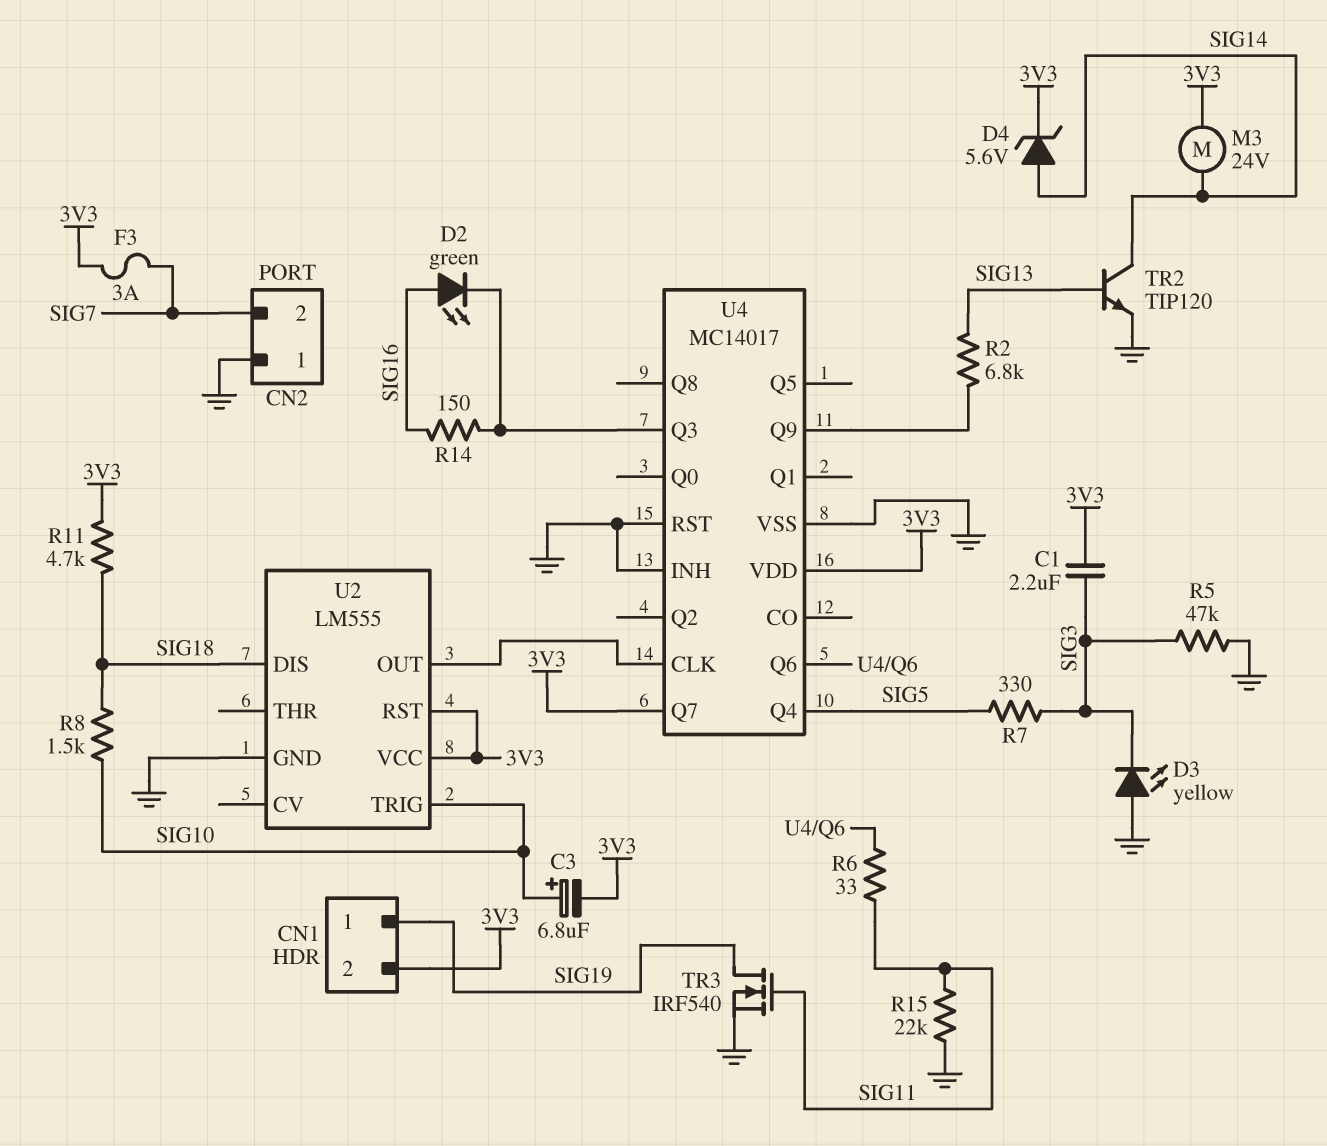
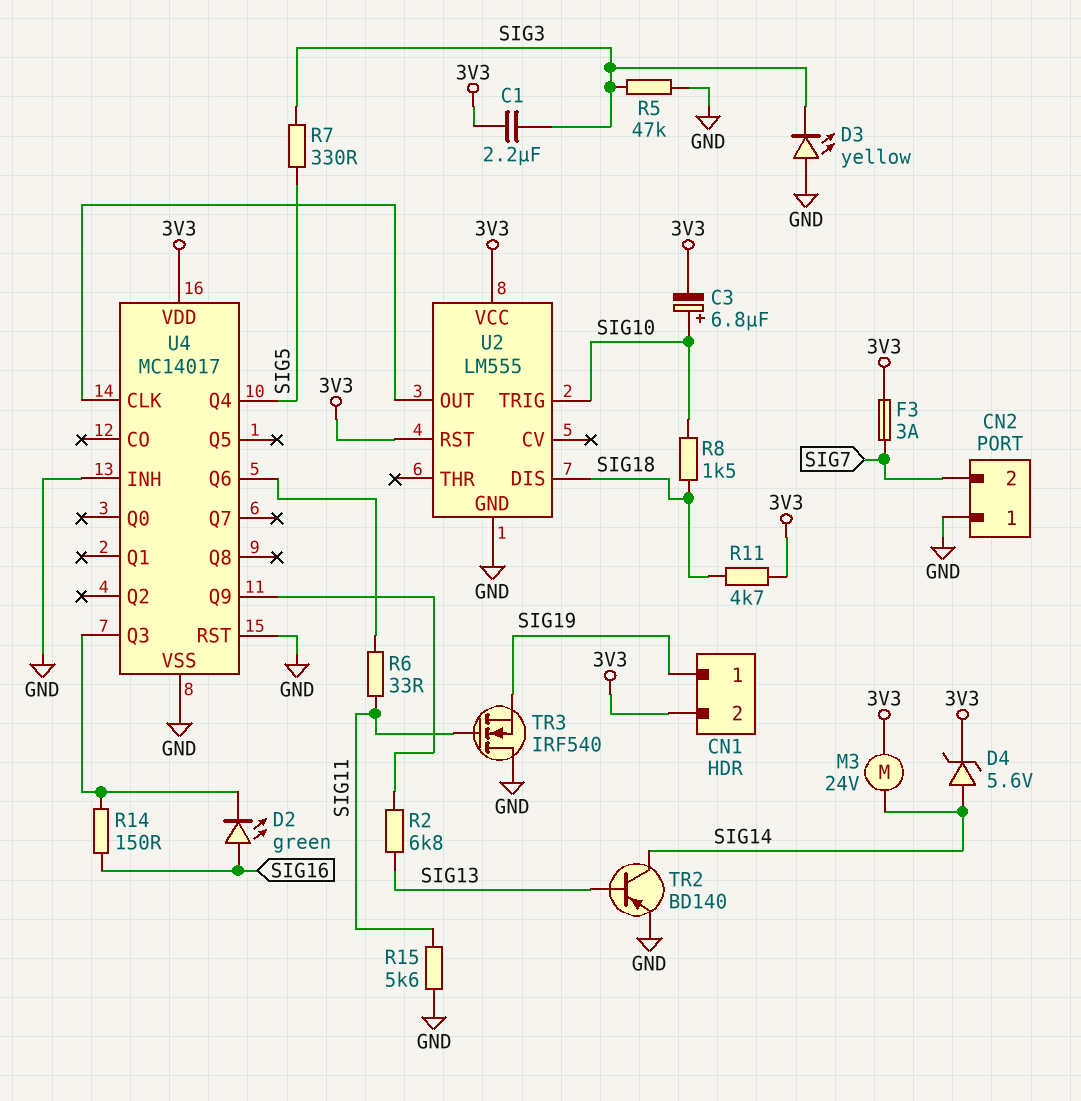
R15: 22k (GND, SIG11) -> 5.6k (GND, SIG11)
TR2: NPN TIP120 (B SIG13, C SIG14, E GND) -> PNP BD140 (B SIG13, C SIG14, E GND)
TR3: NMOS IRF540 (G SIG11, D SIG19, S GND) -> NMOS IRF540 (G SIG11, D GND, S SIG19)
U4 pin Q7: 3V3 -> none

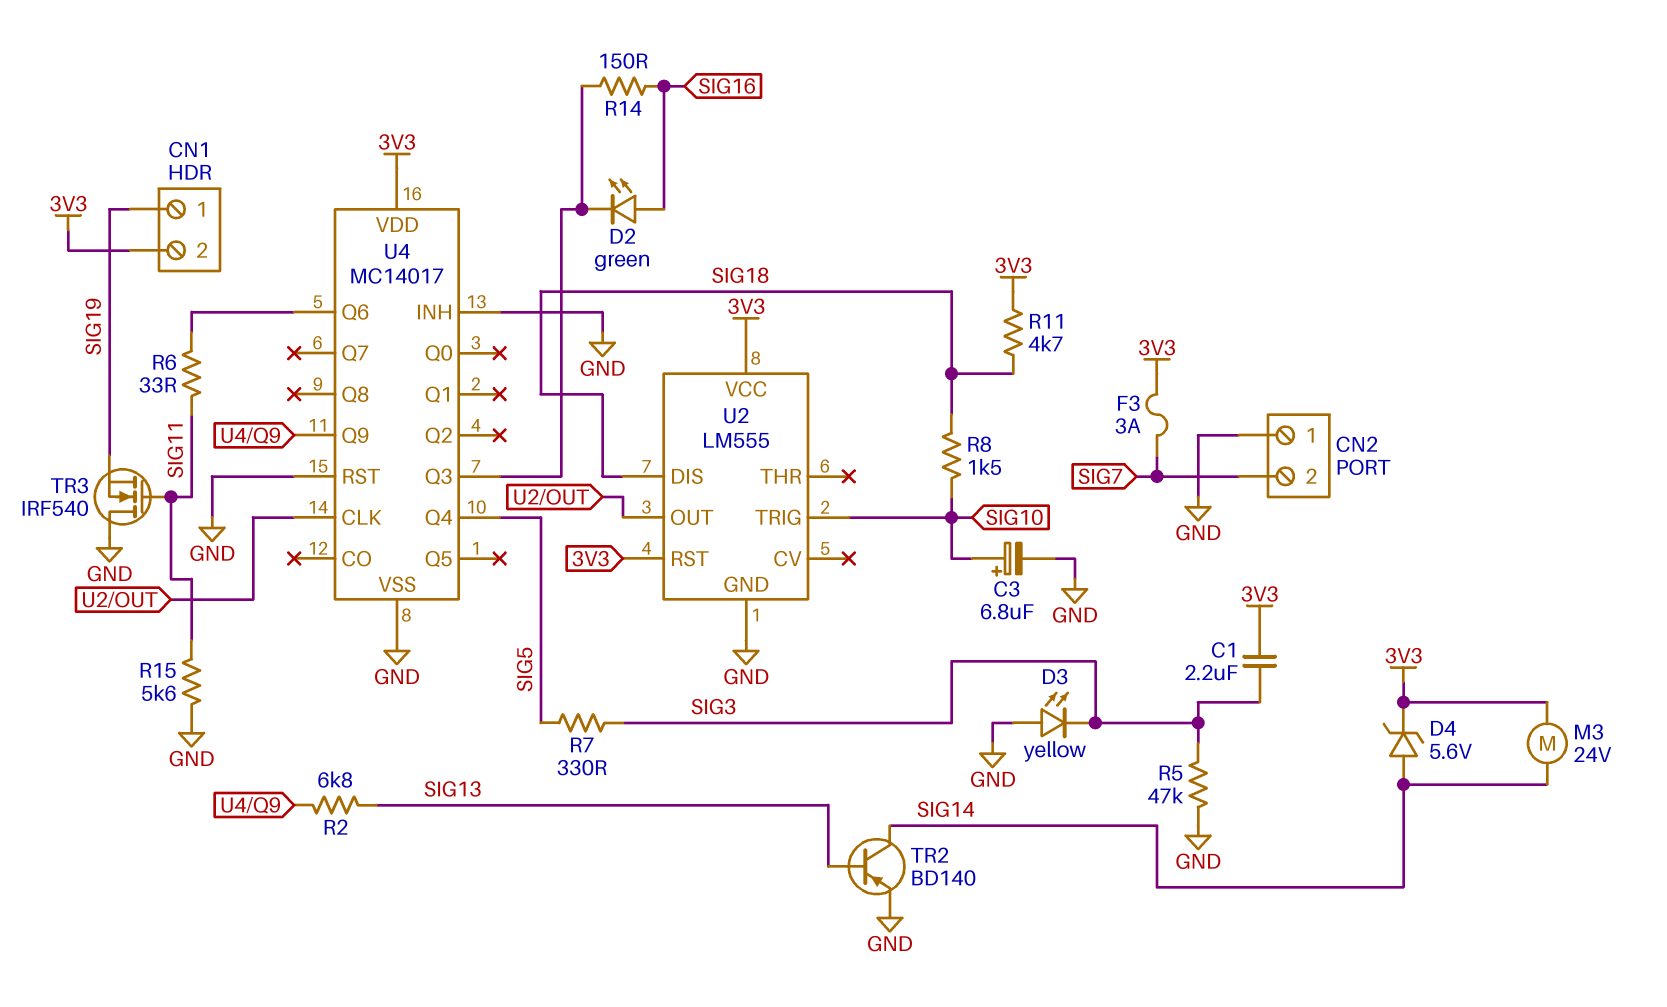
C3: 6.8uF (plus SIG10, minus 3V3) -> 6.8uF (plus SIG10, minus GND)

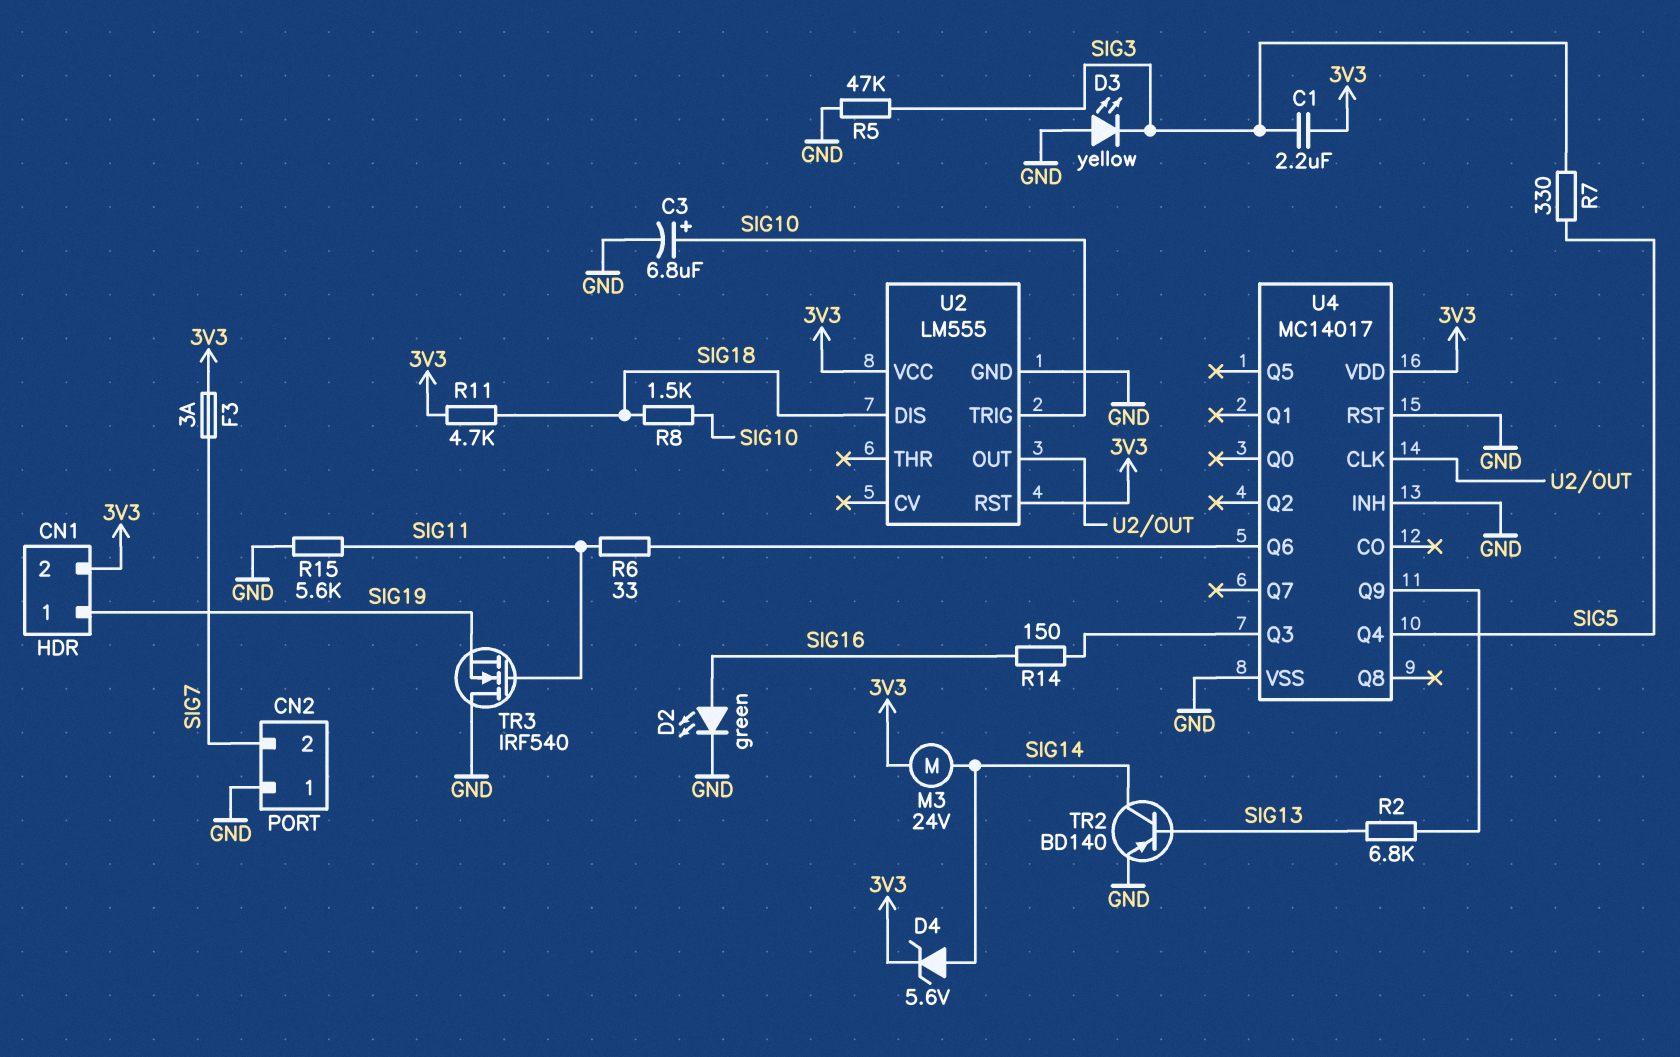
D2: LED green (A SIG16, K U4/Q3) -> LED green (A SIG16, K GND)

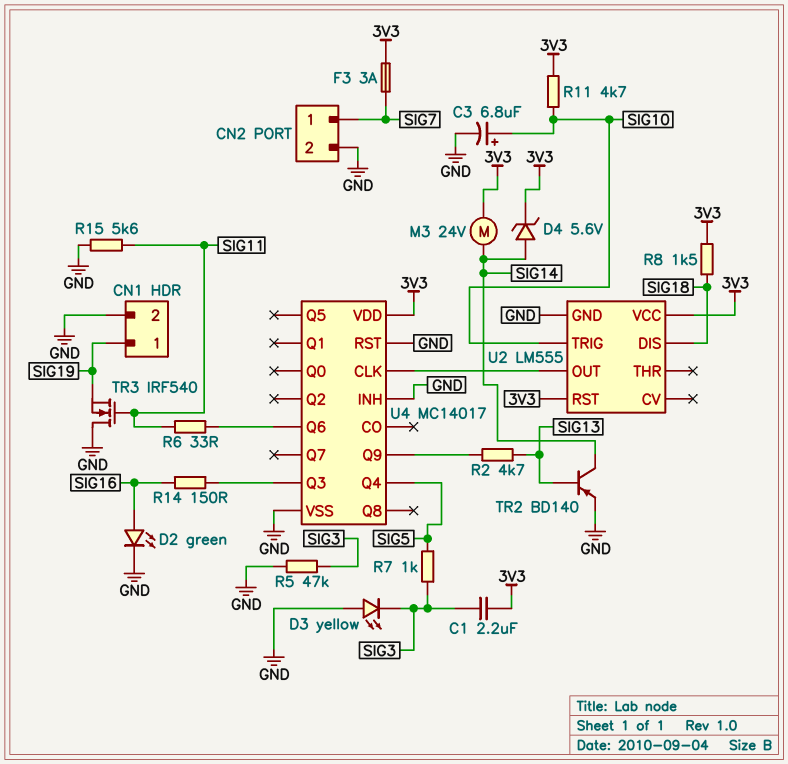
CN1 pin 2: 3V3 -> GND
CN2 pin 1: GND -> SIG7
CN2 pin 2: SIG7 -> GND
R2: 6.8k (SIG13, U4/Q9) -> 4.7k (SIG13, U4/Q9)
R7: 330 (SIG3, SIG5) -> 1k (SIG3, SIG5)
R8: 1.5k (SIG10, SIG18) -> 1.5k (3V3, SIG18)
R11: 4.7k (3V3, SIG18) -> 4.7k (3V3, SIG10)

